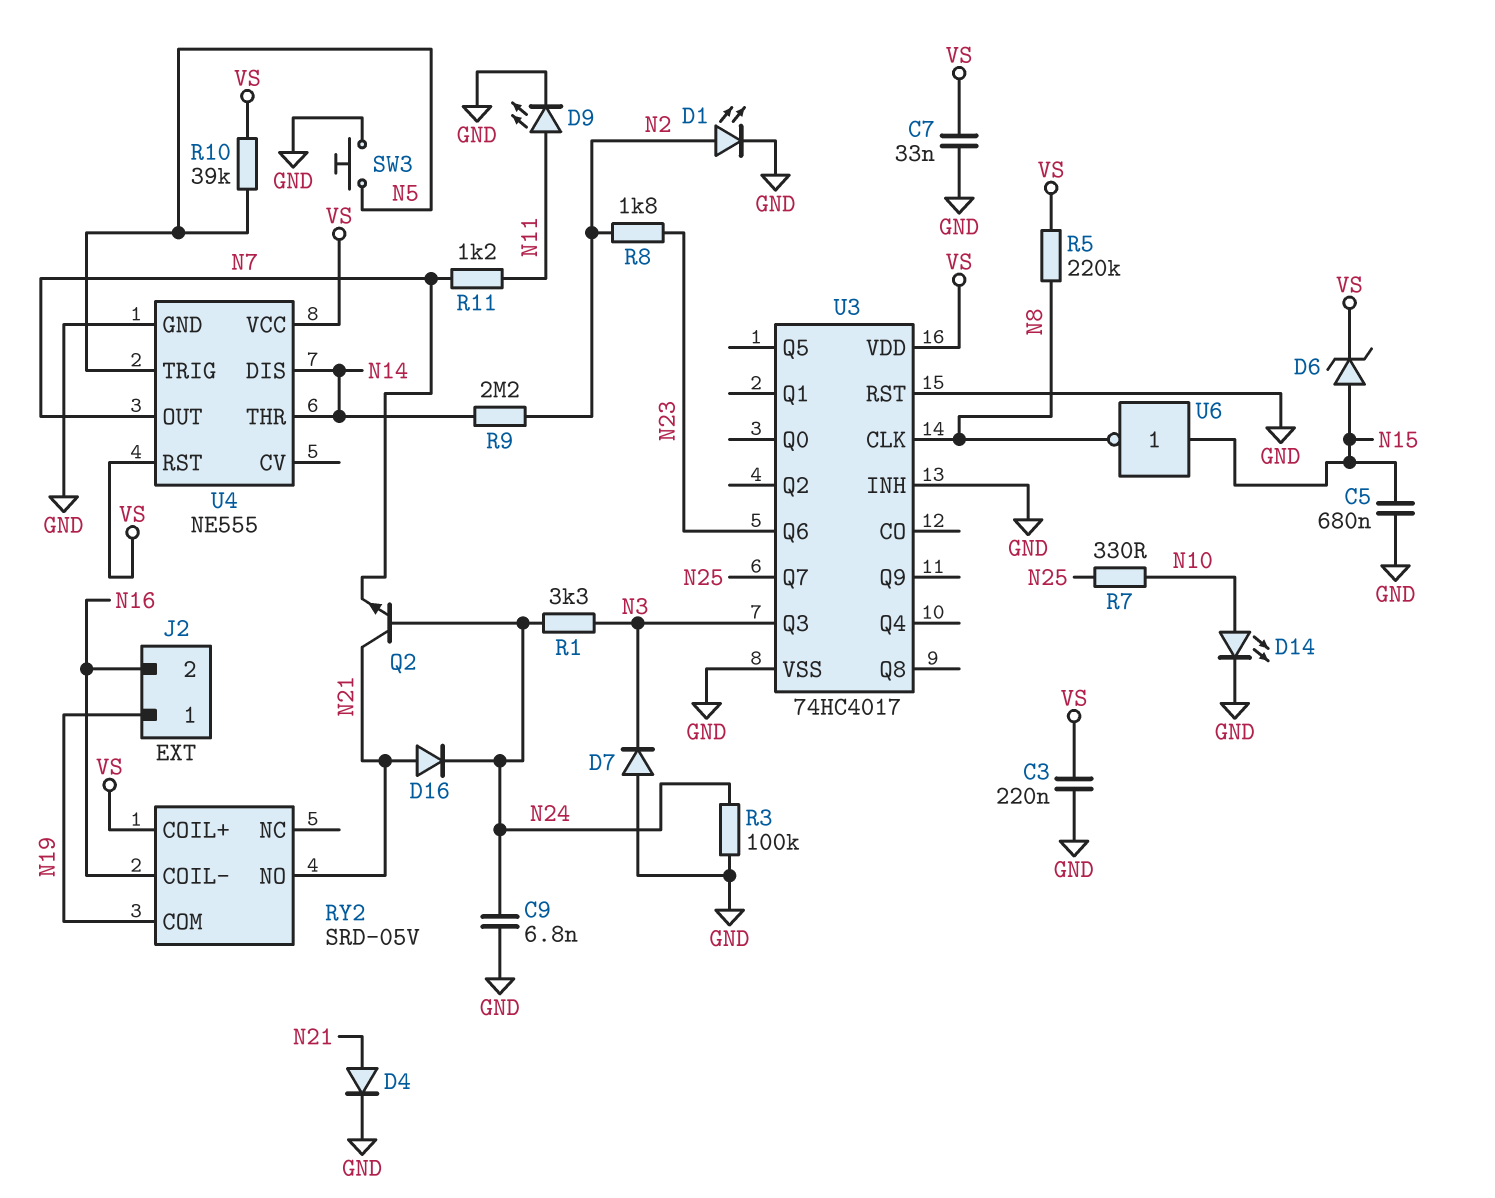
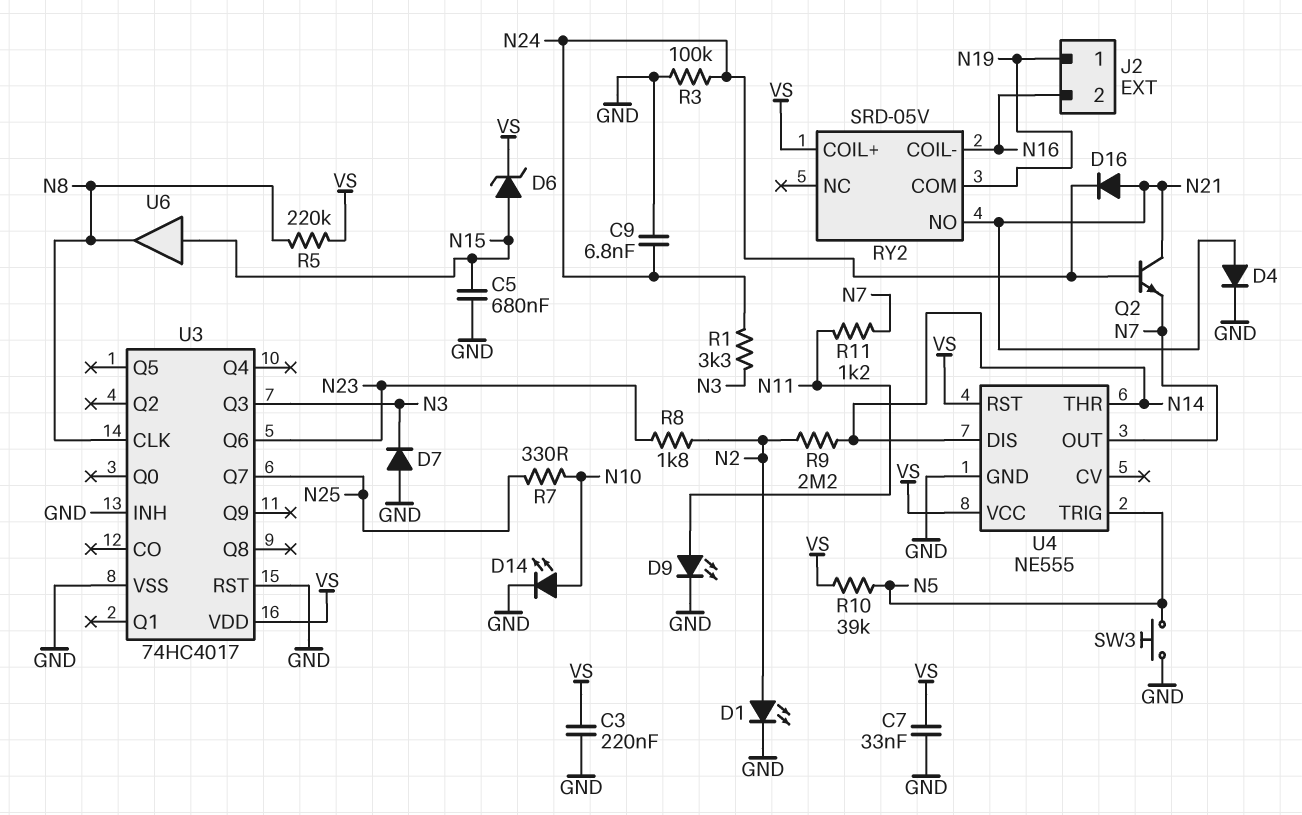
U6: NOT (in N15, out N8) -> buffer (in N15, out N8)

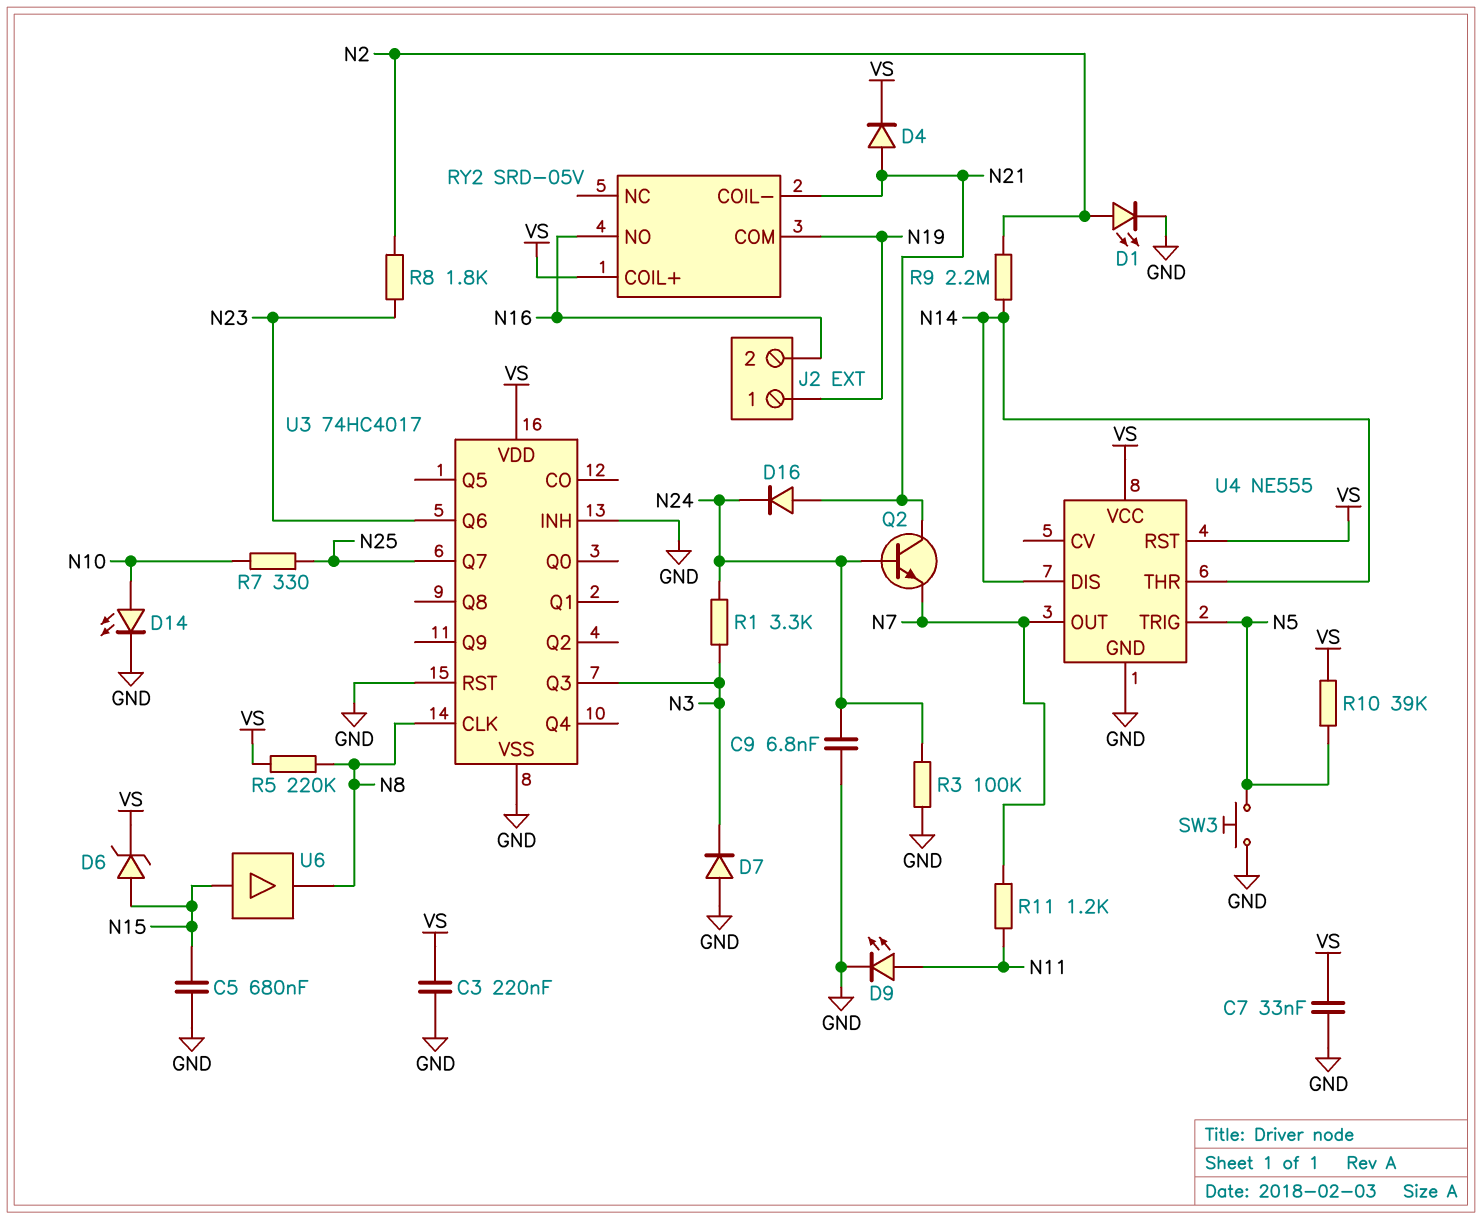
D4: diode (A N21, K GND) -> diode (A N21, K VS)
RY2 pin COIL-: N16 -> N21
RY2 pin NO: N21 -> N16

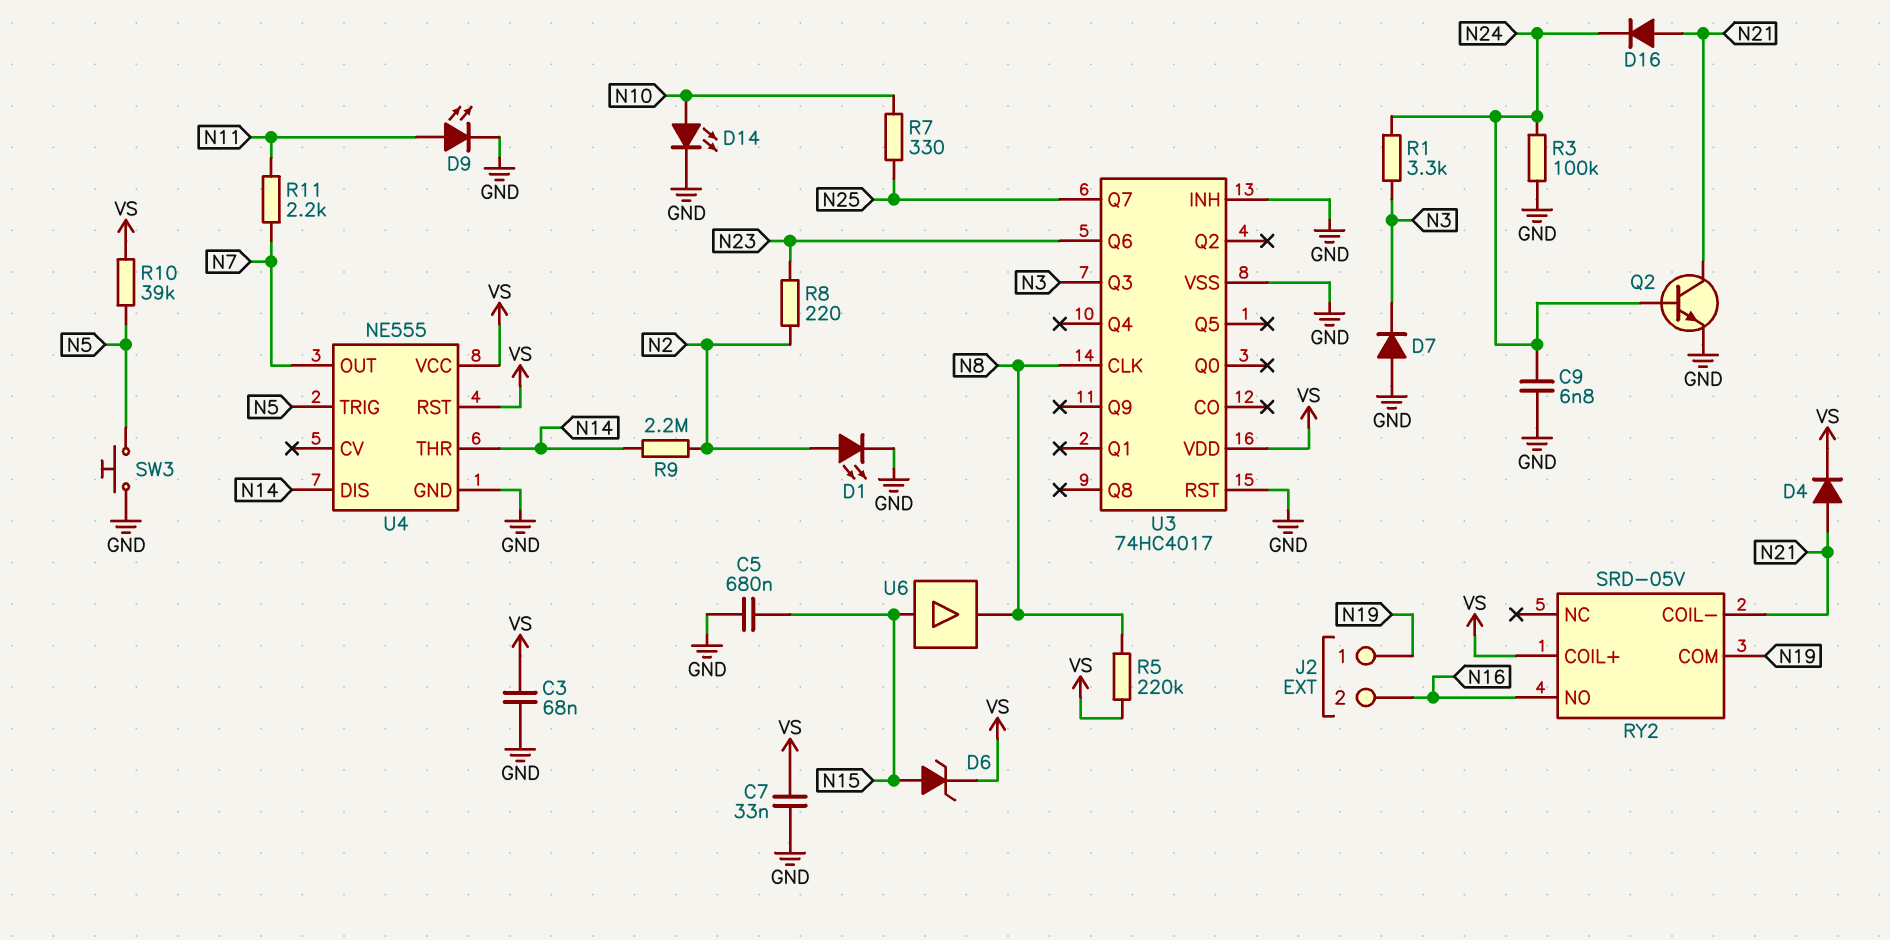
C3: 220nF (GND, VS) -> 68nF (GND, VS)
Q2: NPN (B N24, C N21, E N7) -> NPN (B N24, C N21, E GND)
R8: 1.8k (N2, N23) -> 220 (N2, N23)
R11: 1.2k (N7, N11) -> 2.2k (N7, N11)

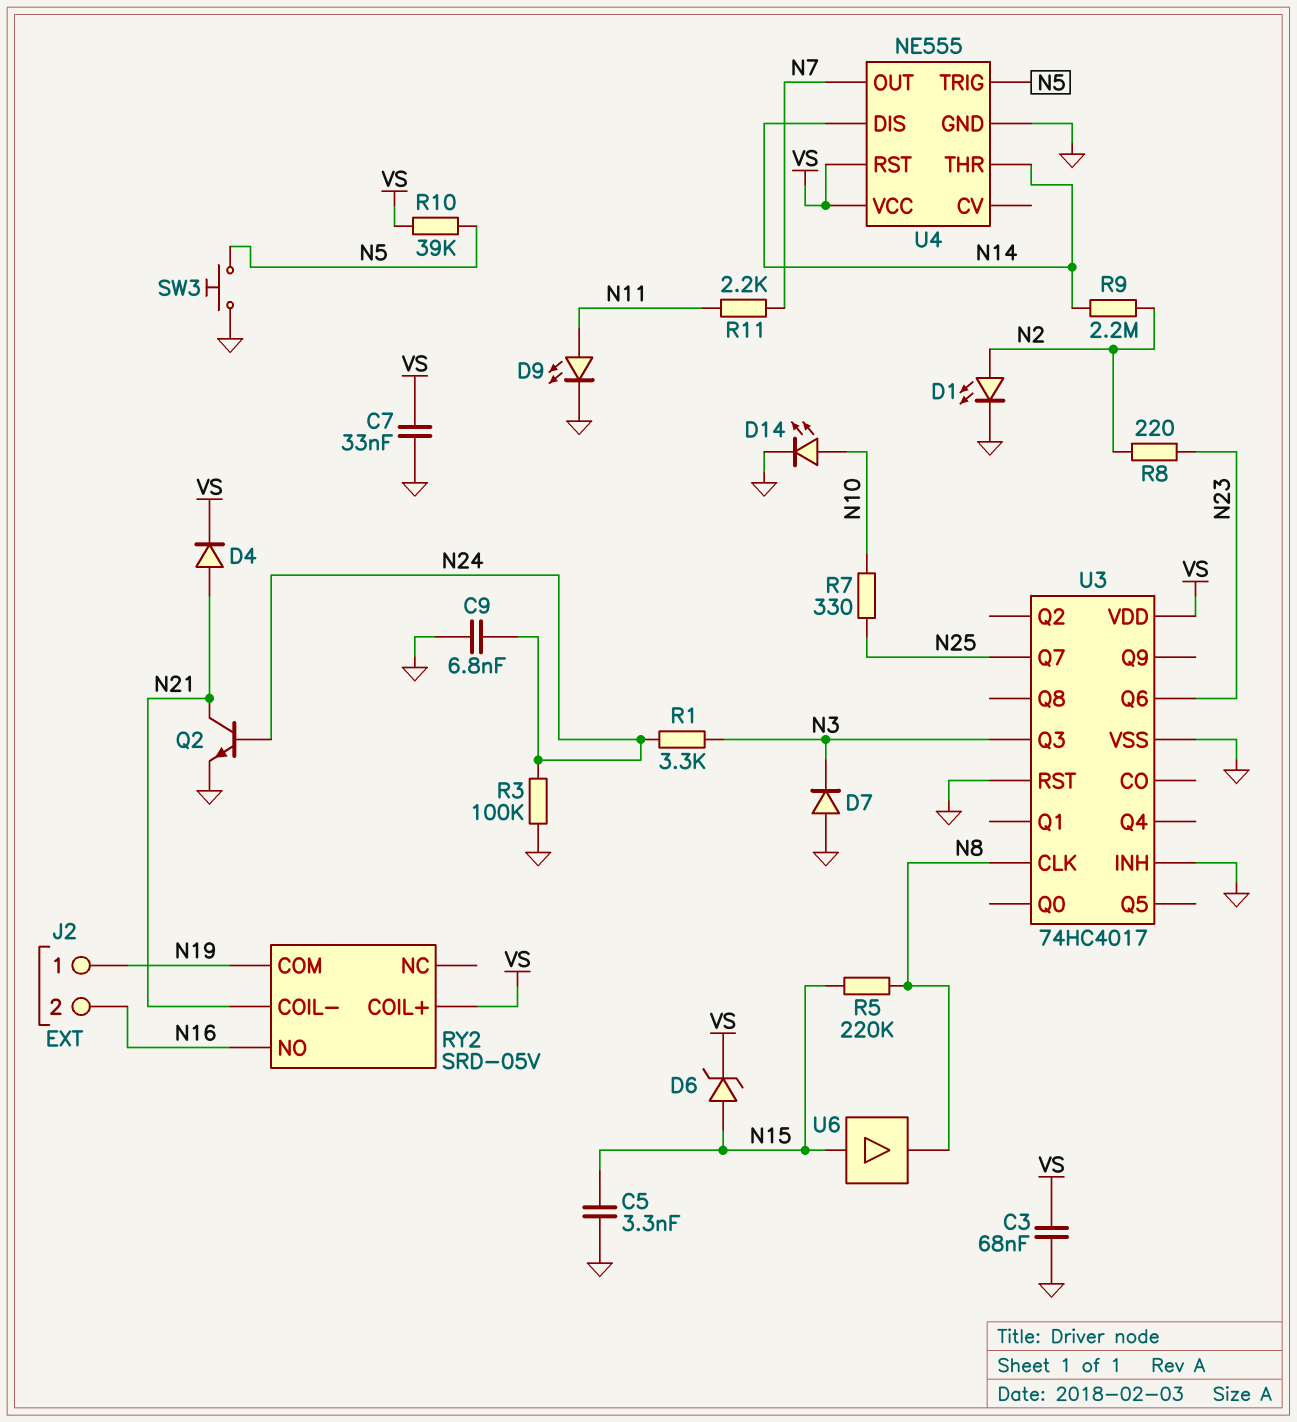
C5: 680nF (GND, N15) -> 3.3nF (GND, N15)
D16: diode (A N21, K N24) -> none
R5: 220k (N8, VS) -> 220k (N8, N15)

